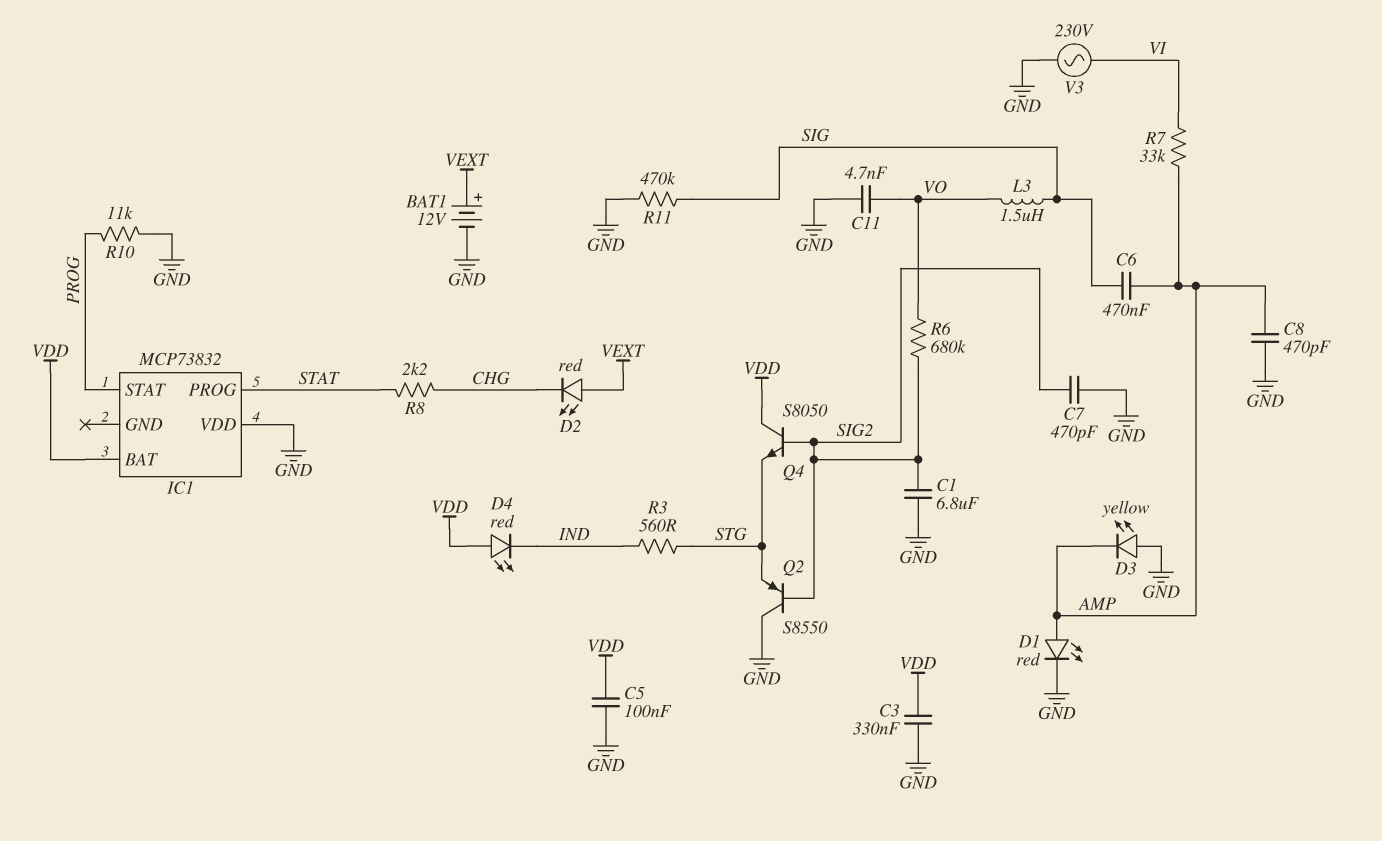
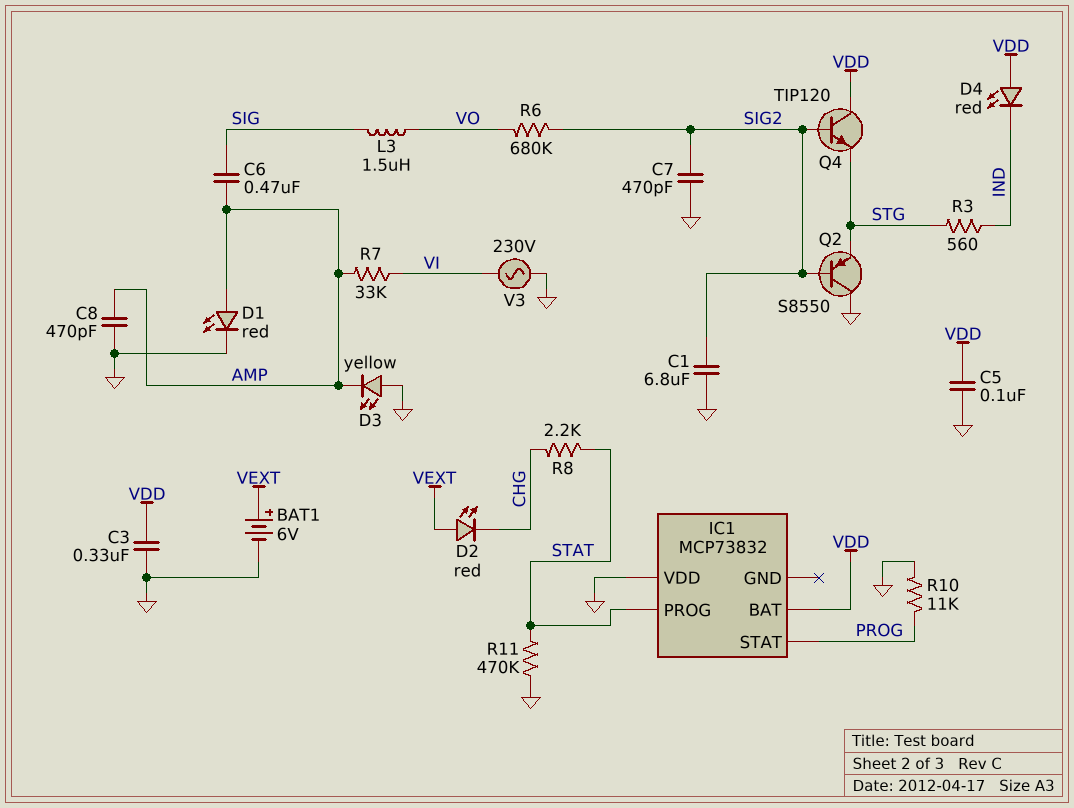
BAT1: 12V (plus VEXT, minus GND) -> 6V (plus VEXT, minus GND)
C11: 4.7nF (GND, VO) -> none
Q4: NPN S8050 (B SIG2, C VDD, E STG) -> NPN TIP120 (B SIG2, C VDD, E STG)
R11: 470k (GND, SIG) -> 470k (GND, STAT)

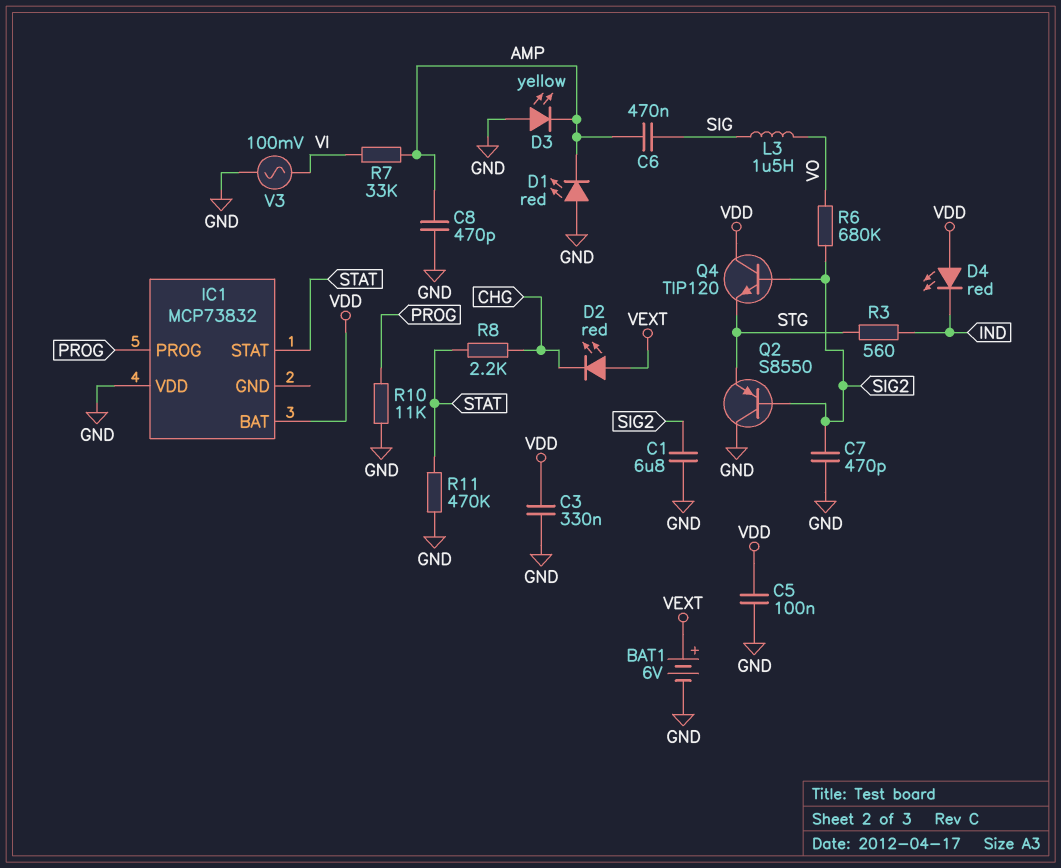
D1: LED red (A AMP, K GND) -> LED red (A GND, K AMP)
IC1 pin PROG: STAT -> PROG
IC1 pin STAT: PROG -> STAT
V3: AC 230V (GND, VI) -> AC 100mV (GND, VI)

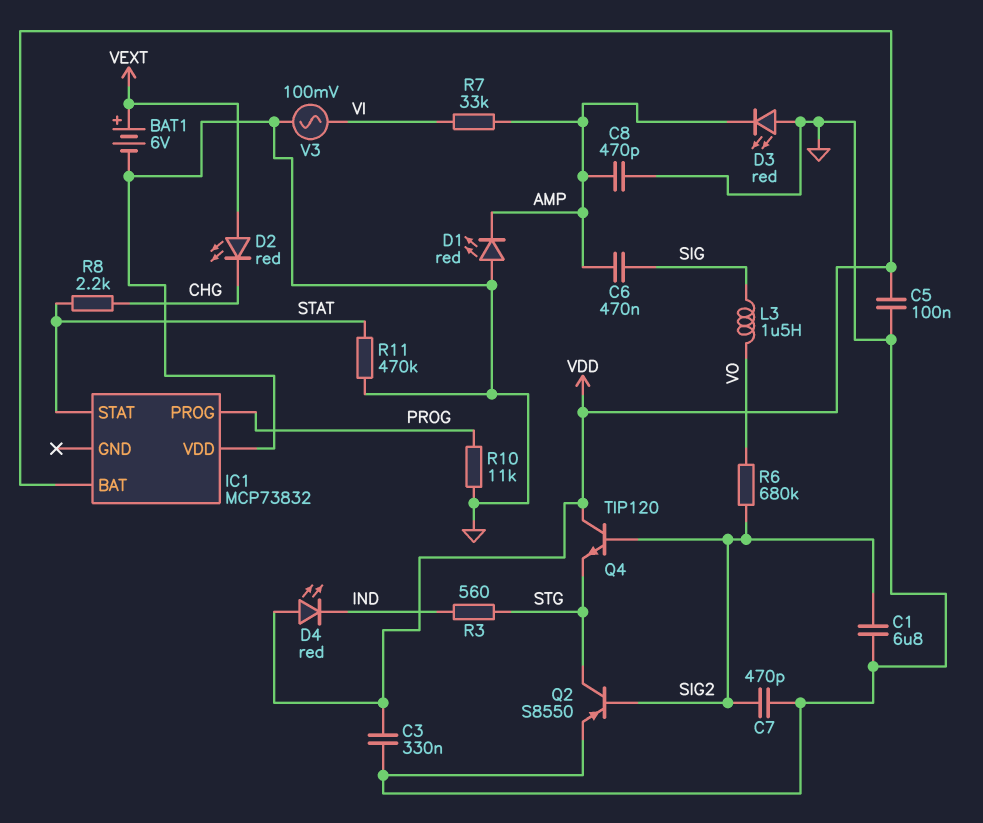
D3: LED yellow (A GND, K AMP) -> LED red (A GND, K AMP)
Q2: PNP S8550 (B SIG2, C GND, E STG) -> PNP S8550 (B SIG2, C STG, E GND)

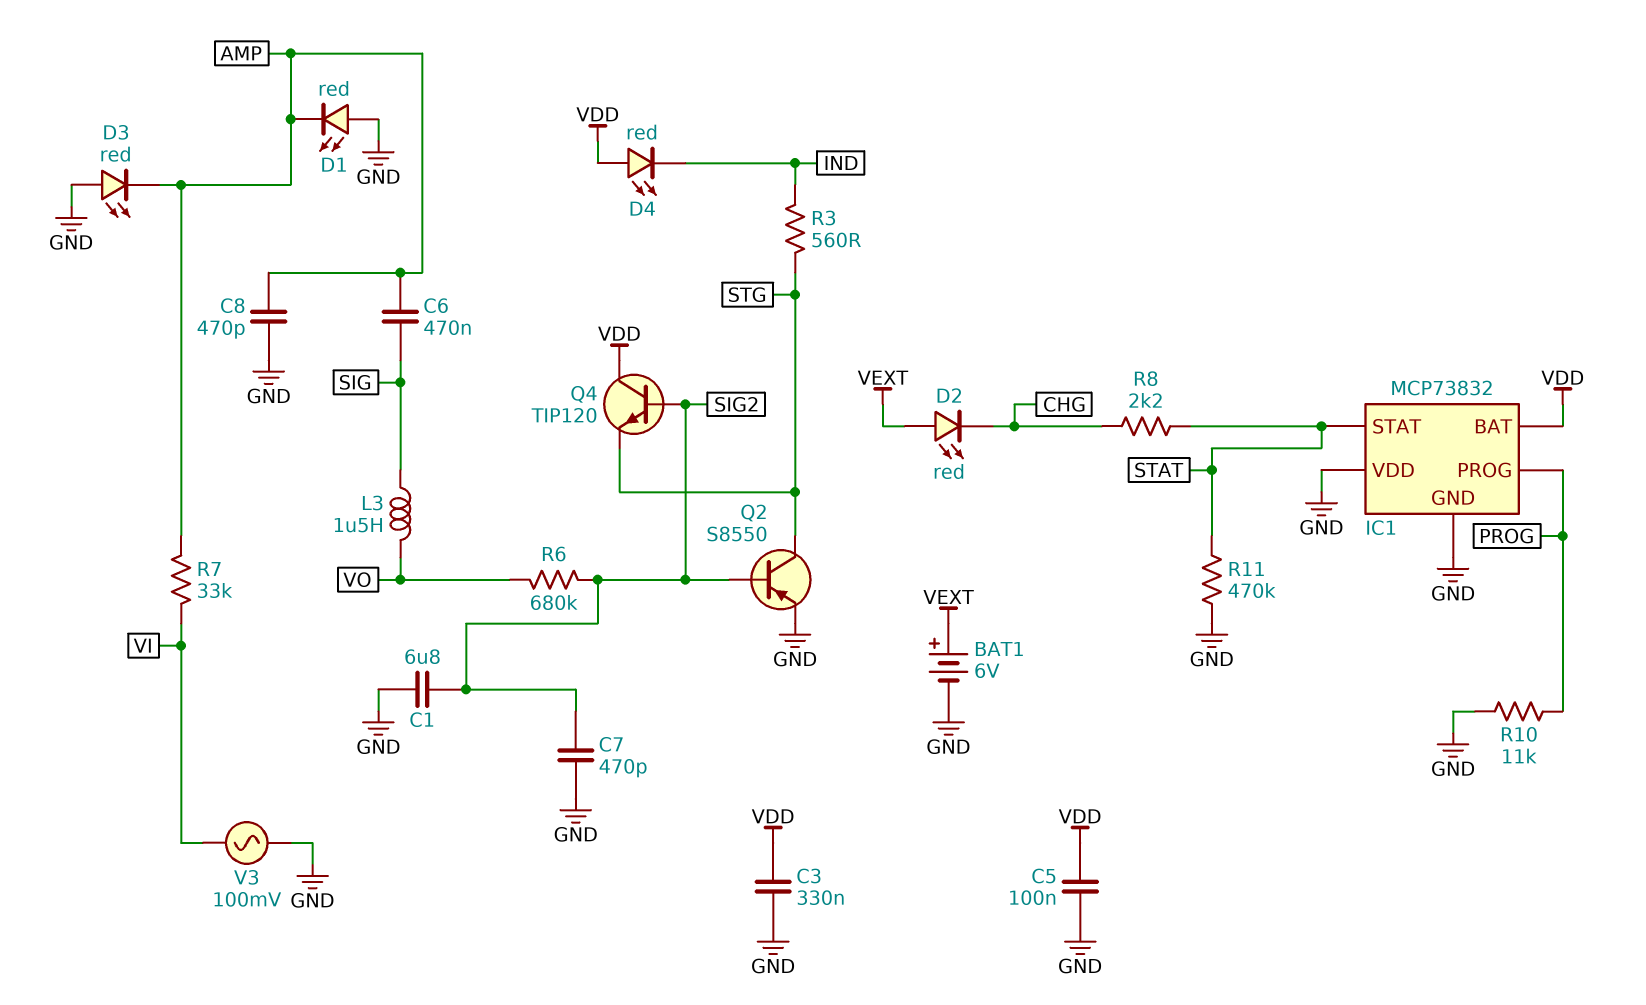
IC1 pin GND: none -> GND

